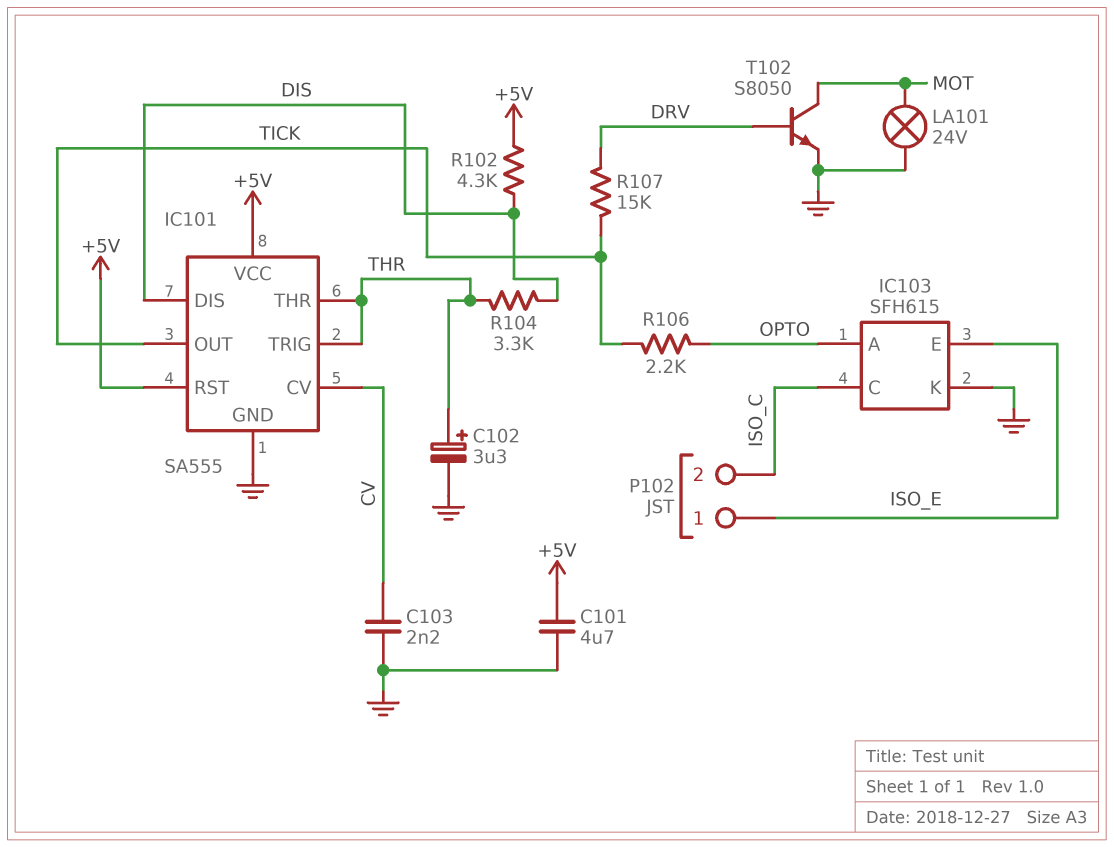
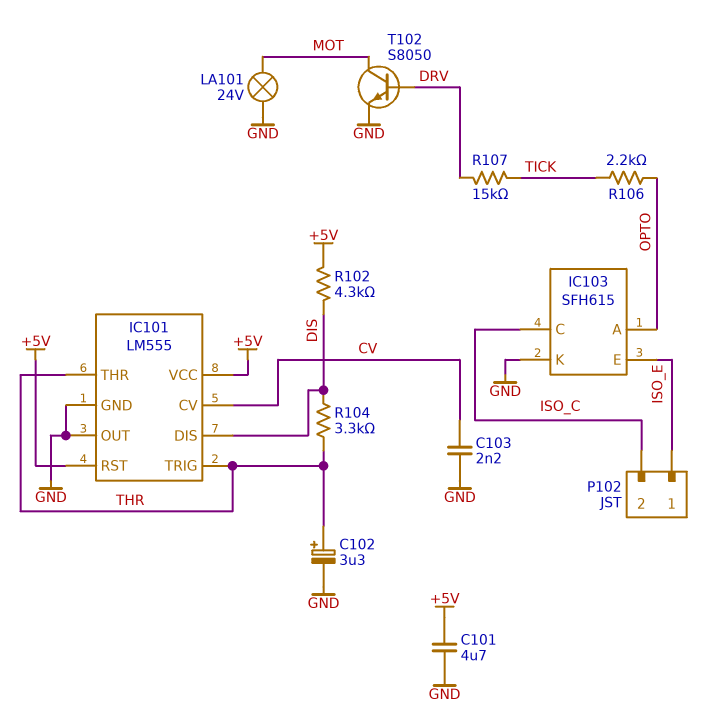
IC101: SA555 -> LM555
IC101 pin OUT: TICK -> GND

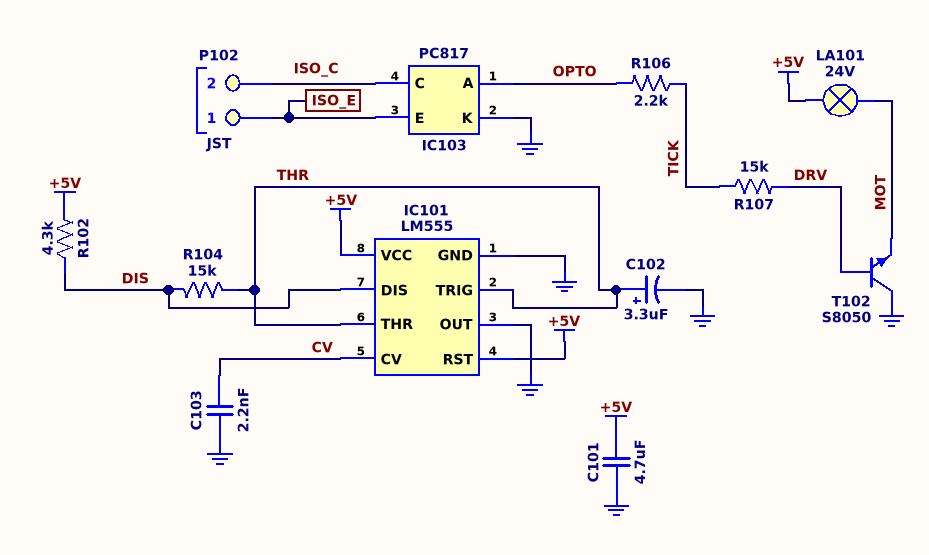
IC103: SFH615 -> PC817
LA101: lamp 24V (GND, MOT) -> lamp 24V (+5V, MOT)
R104: 3.3k (DIS, THR) -> 15k (DIS, THR)
T102: NPN S8050 (B DRV, C MOT, E GND) -> NPN S8050 (B DRV, C GND, E MOT)

